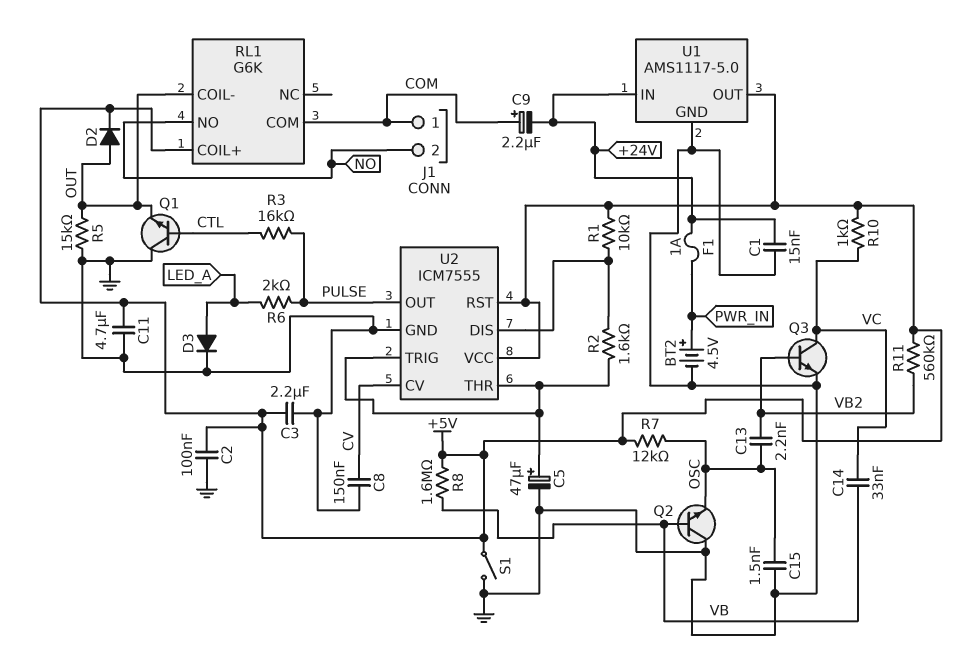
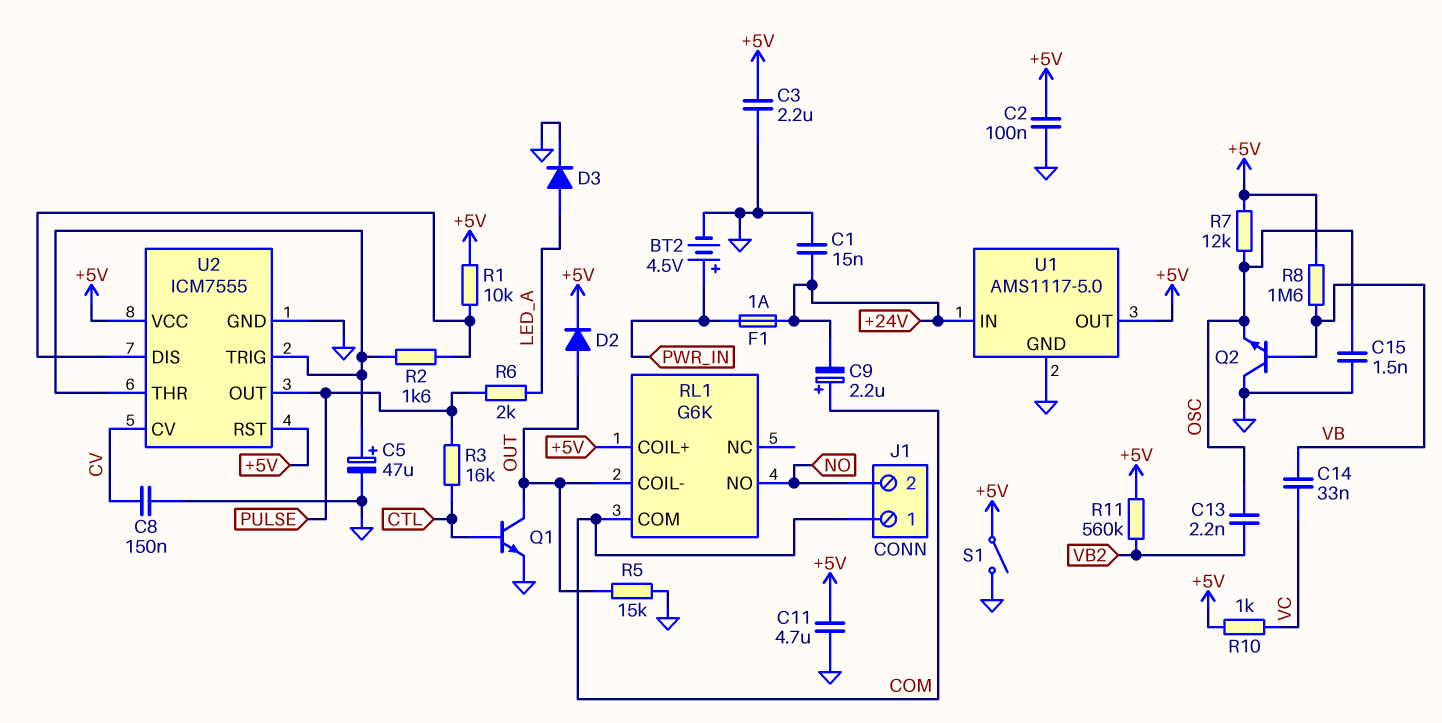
Q1: NPN (B CTL, C GND, E OUT) -> NPN (B CTL, C OUT, E GND)
Q3: NPN (B VB2, C VC, E GND) -> none

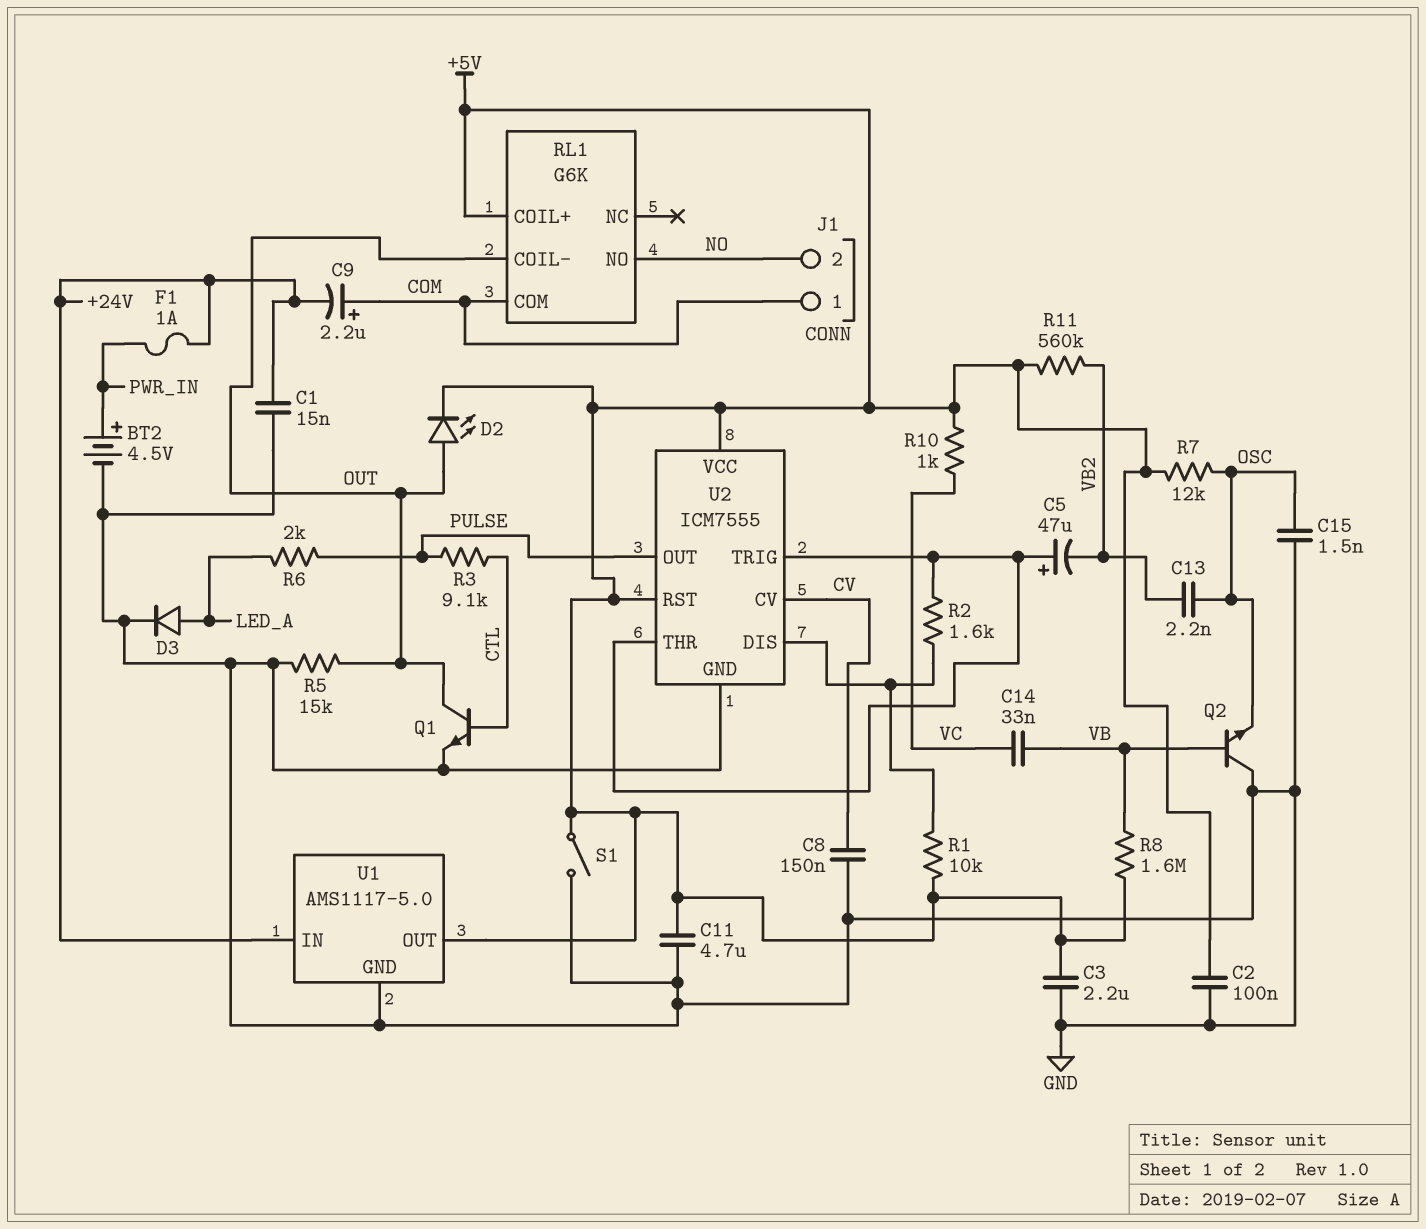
C5: 47uF (plus U2/THR, minus GND) -> 47uF (plus U2/THR, minus VB2)
D2: diode (A OUT, K +5V) -> LED (A OUT, K +5V)
R3: 16k (CTL, PULSE) -> 9.1k (CTL, PULSE)

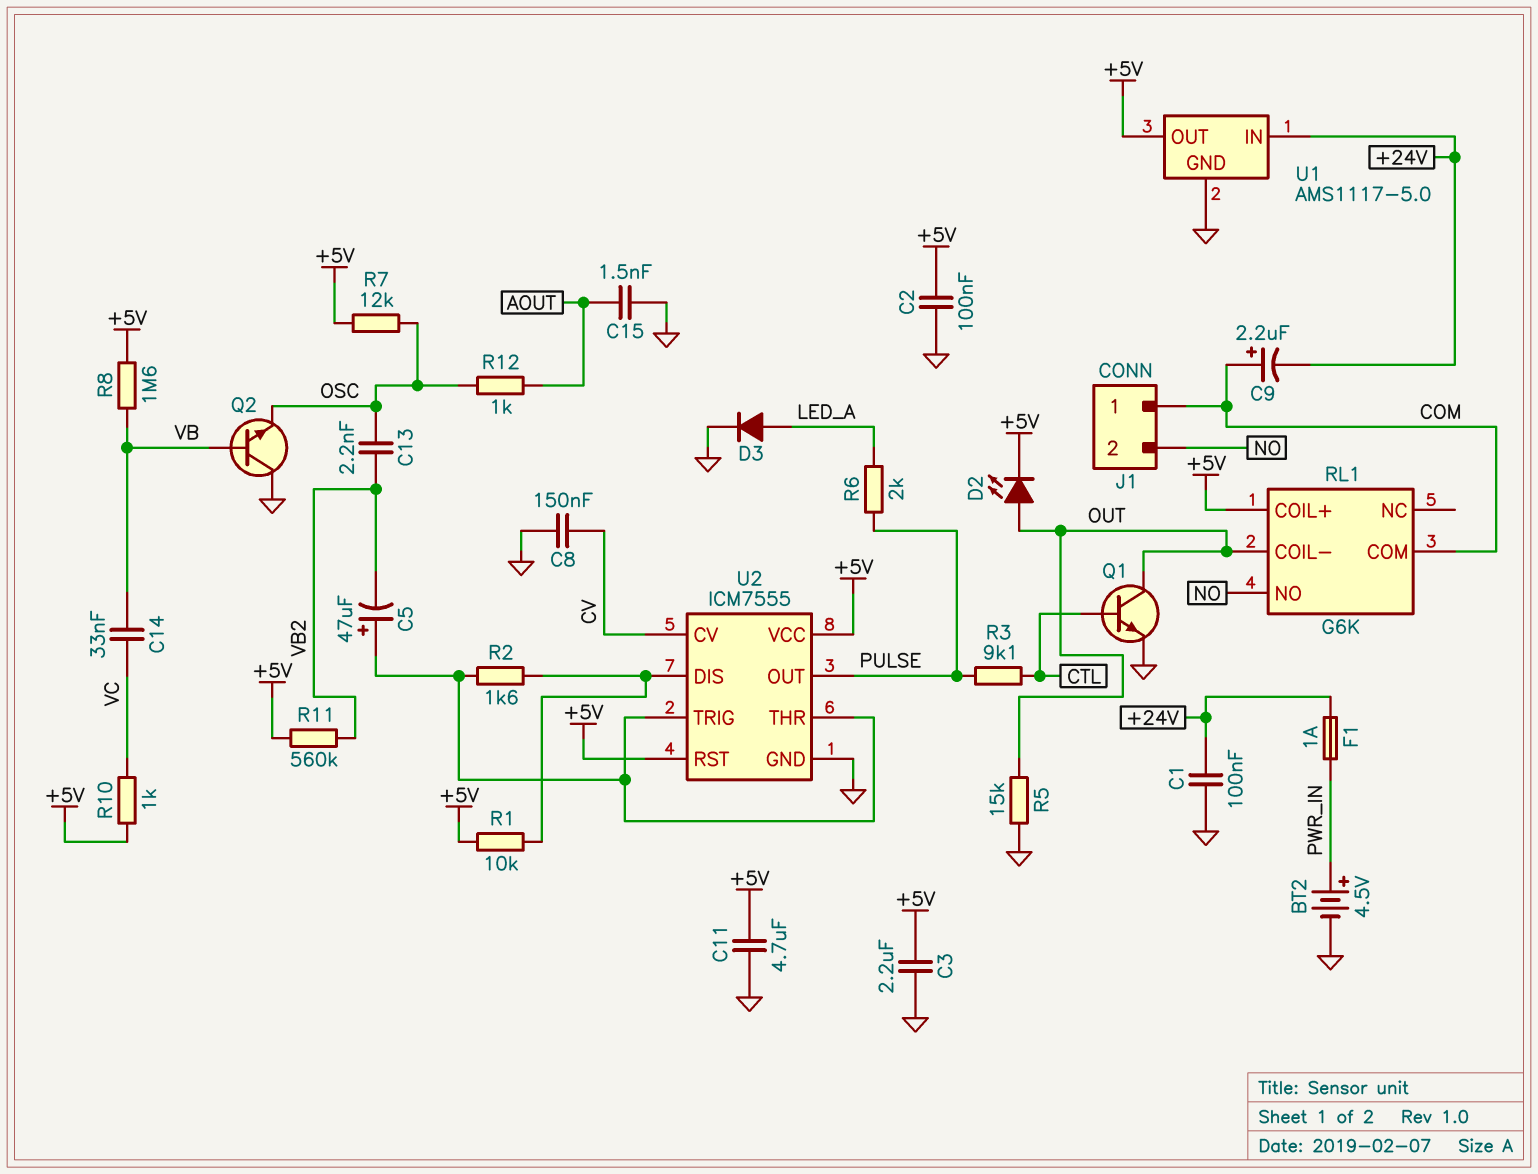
C1: 15nF (+24V, GND) -> 100nF (+24V, GND)
C15: 1.5nF (GND, OSC) -> 1.5nF (AOUT, GND)
R12: none -> 1k (AOUT, OSC)
S1: switch (+5V, GND) -> none

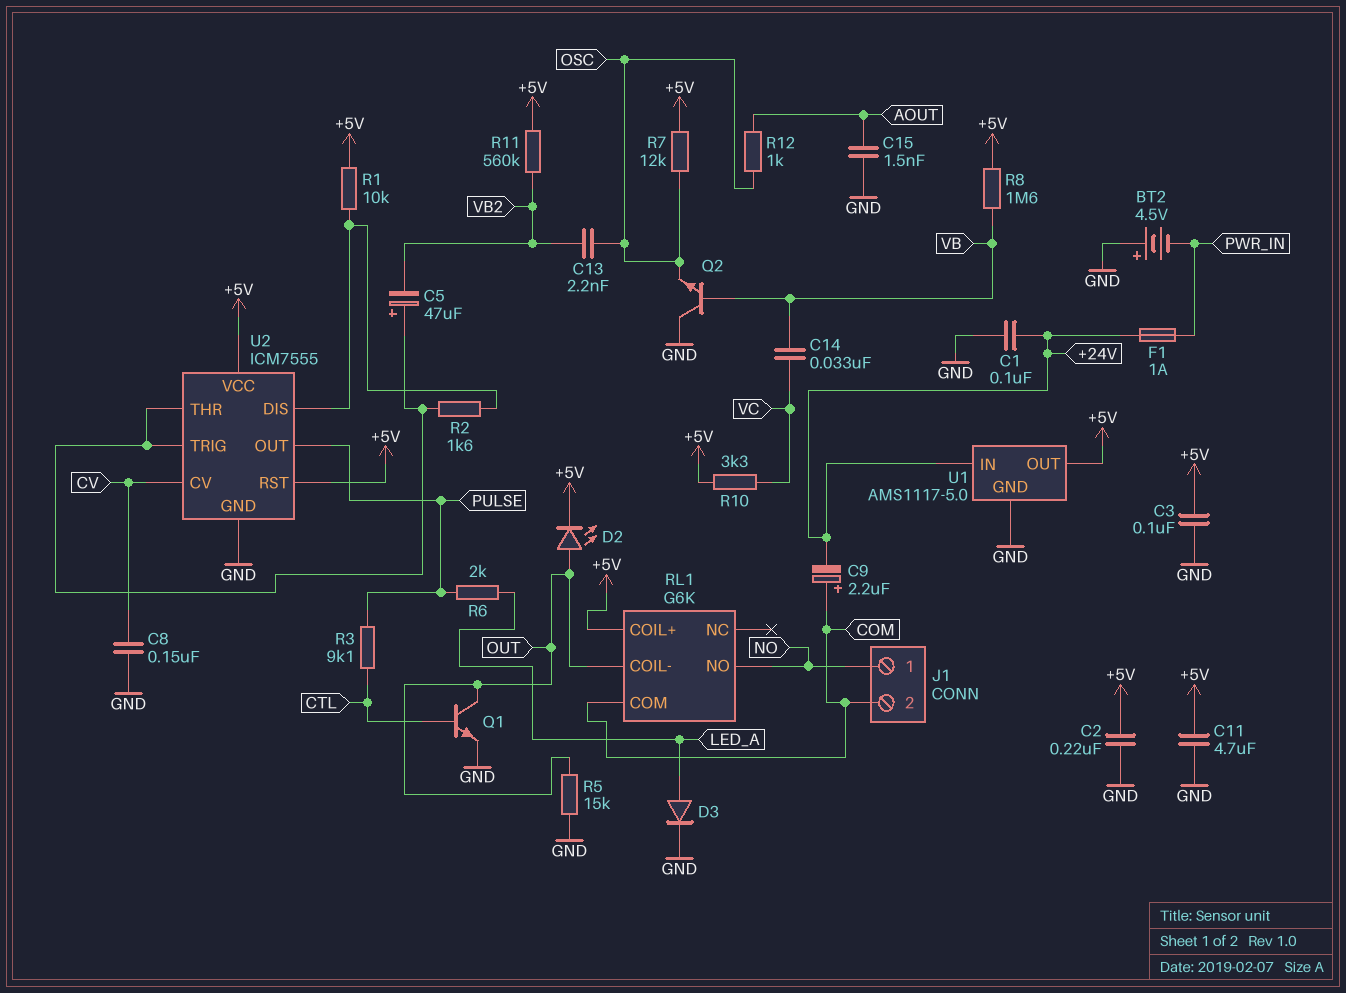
BT2: 4.5V (plus PWR_IN, minus GND) -> 4.5V (plus GND, minus PWR_IN)
C2: 100nF (+5V, GND) -> 220nF (+5V, GND)
C3: 2.2uF (+5V, GND) -> 100nF (+5V, GND)
J1 pin 1: COM -> NO
J1 pin 2: NO -> COM
R10: 1k (+5V, VC) -> 3.3k (+5V, VC)

